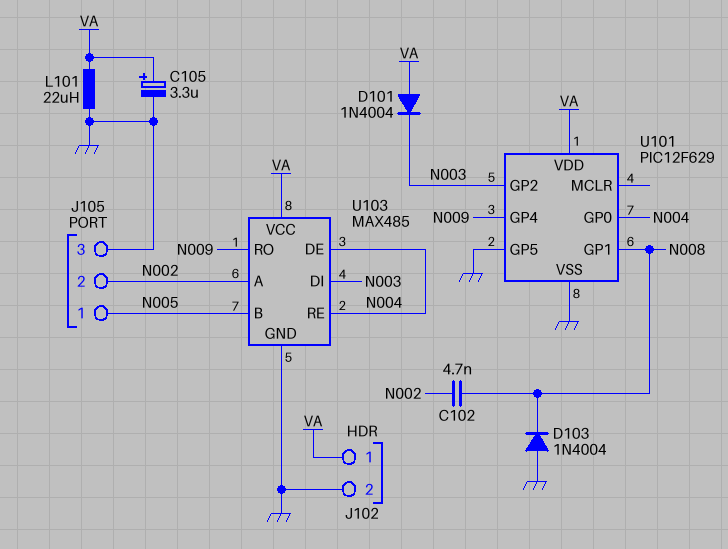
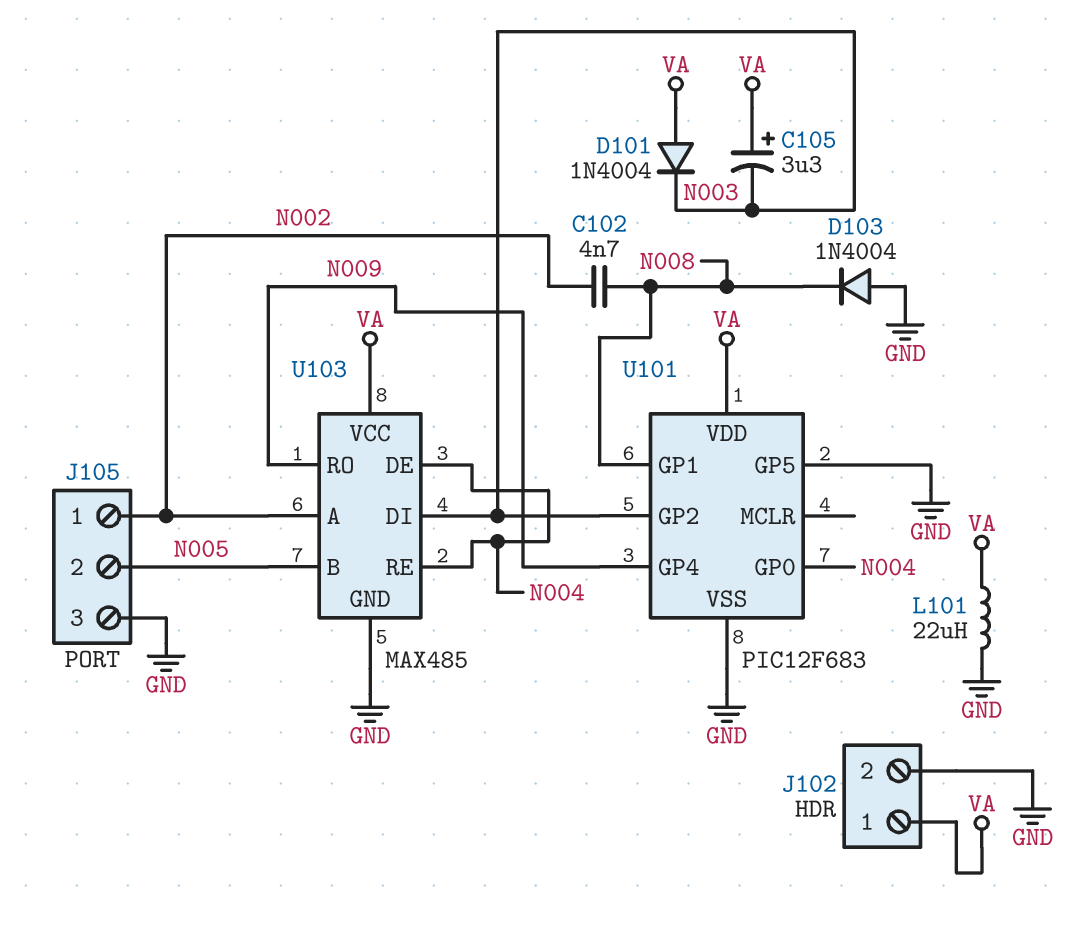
C105: 3.3uF (plus VA, minus GND) -> 3.3uF (plus VA, minus N003)
J105 pin 1: N005 -> N002
J105 pin 2: N002 -> N005
U101: PIC12F629 -> PIC12F683

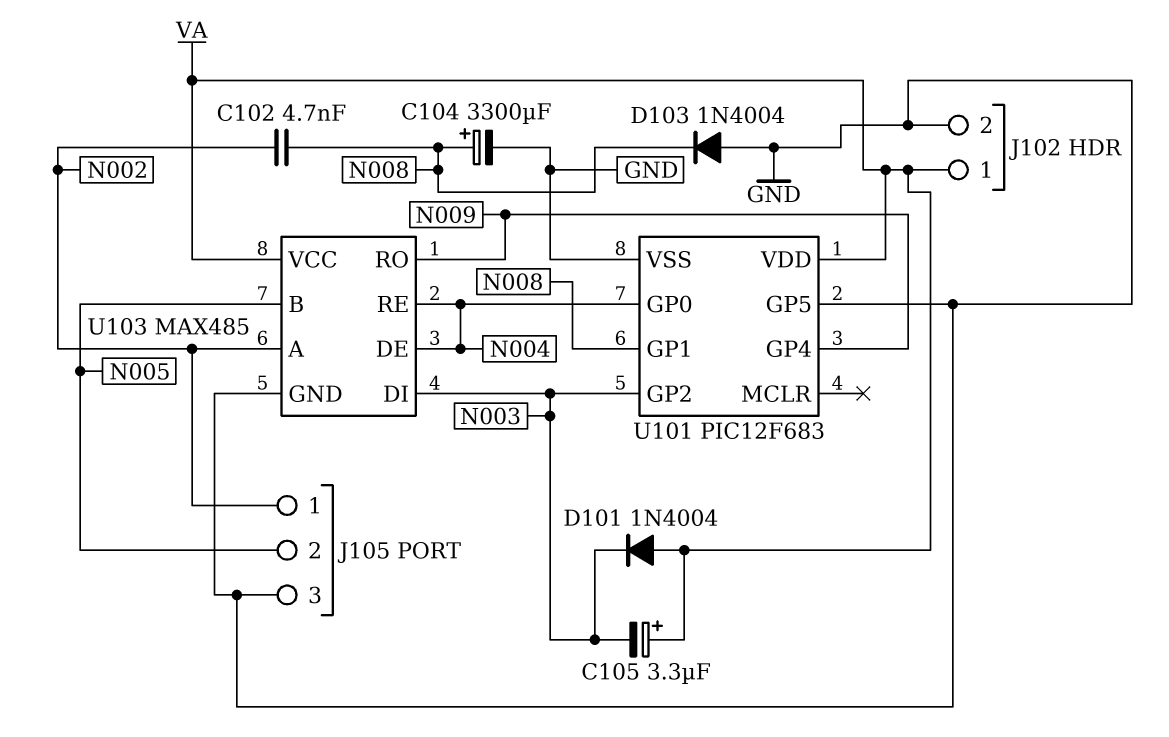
C104: none -> 3300uF (plus N008, minus GND)
L101: 22uH (GND, VA) -> none

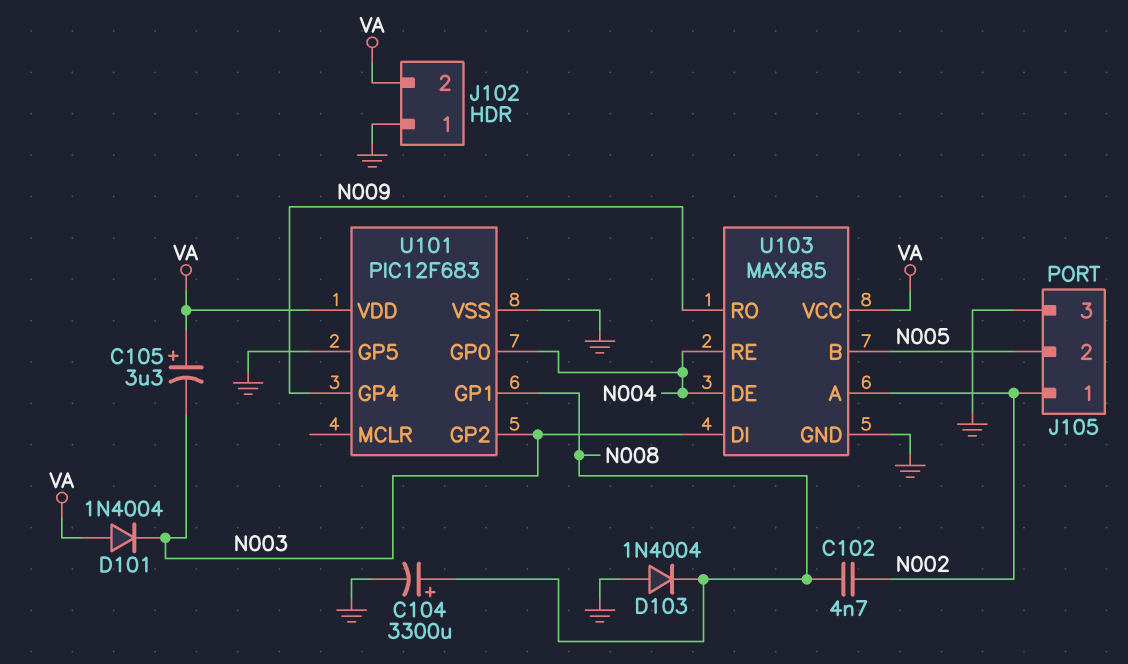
J102 pin 1: VA -> GND
J102 pin 2: GND -> VA

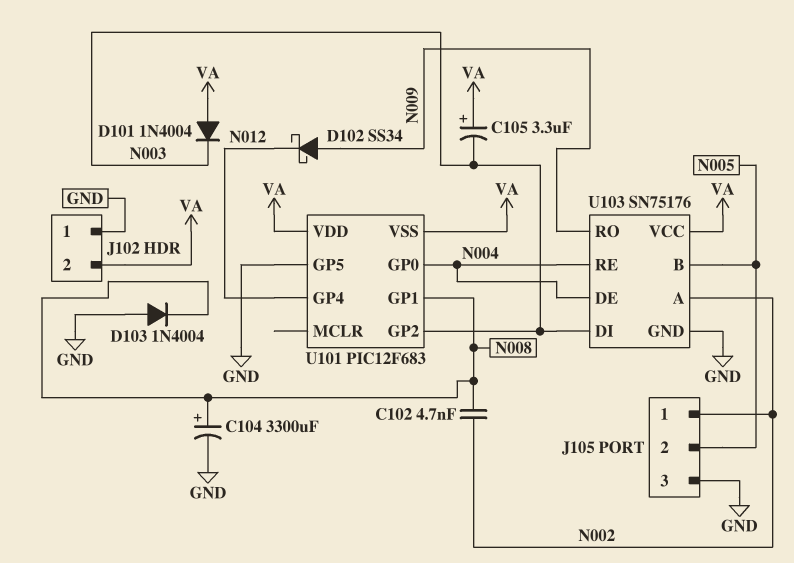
D102: none -> schottky SS34 (A N009, K N012)
U101 pin GP4: N009 -> N012
U101 pin VSS: GND -> VA
U103: MAX485 -> SN75176

